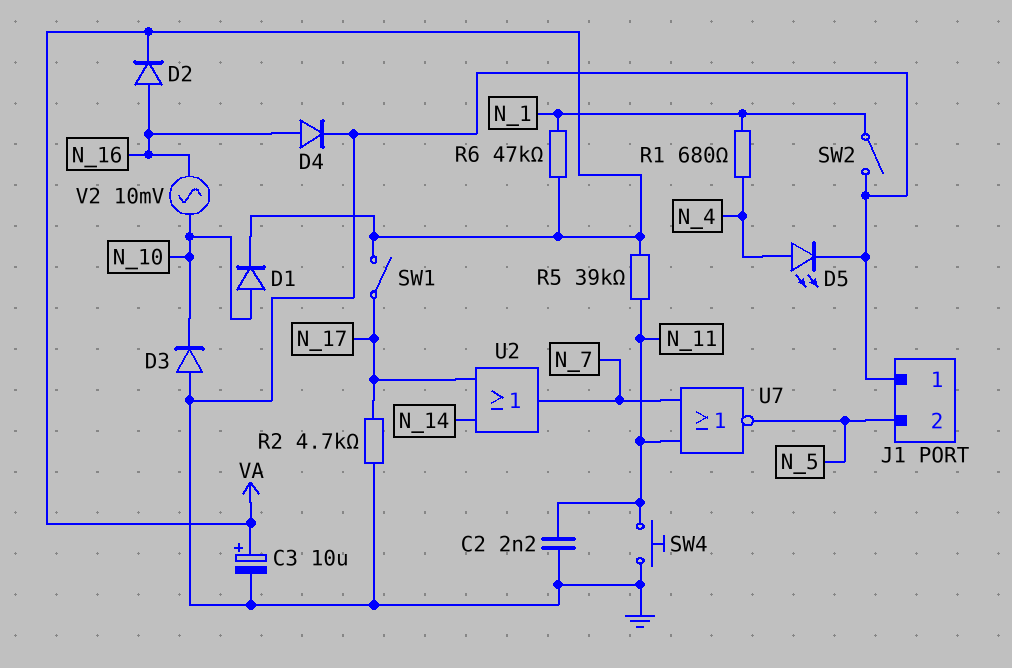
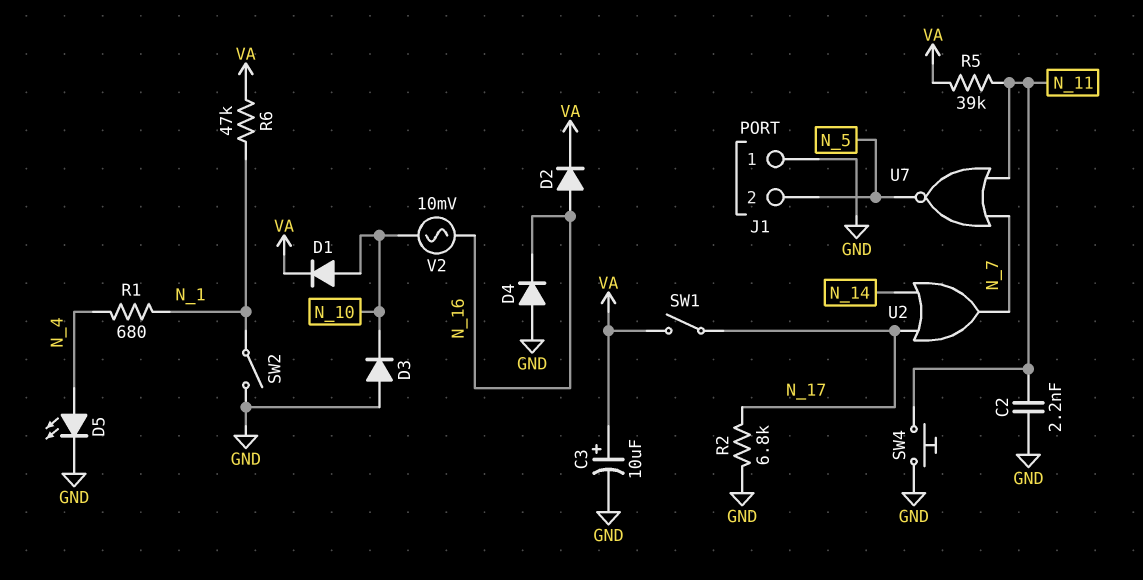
D4: diode (A N_16, K GND) -> diode (A GND, K N_16)
R2: 4.7k (GND, N_17) -> 6.8k (GND, N_17)

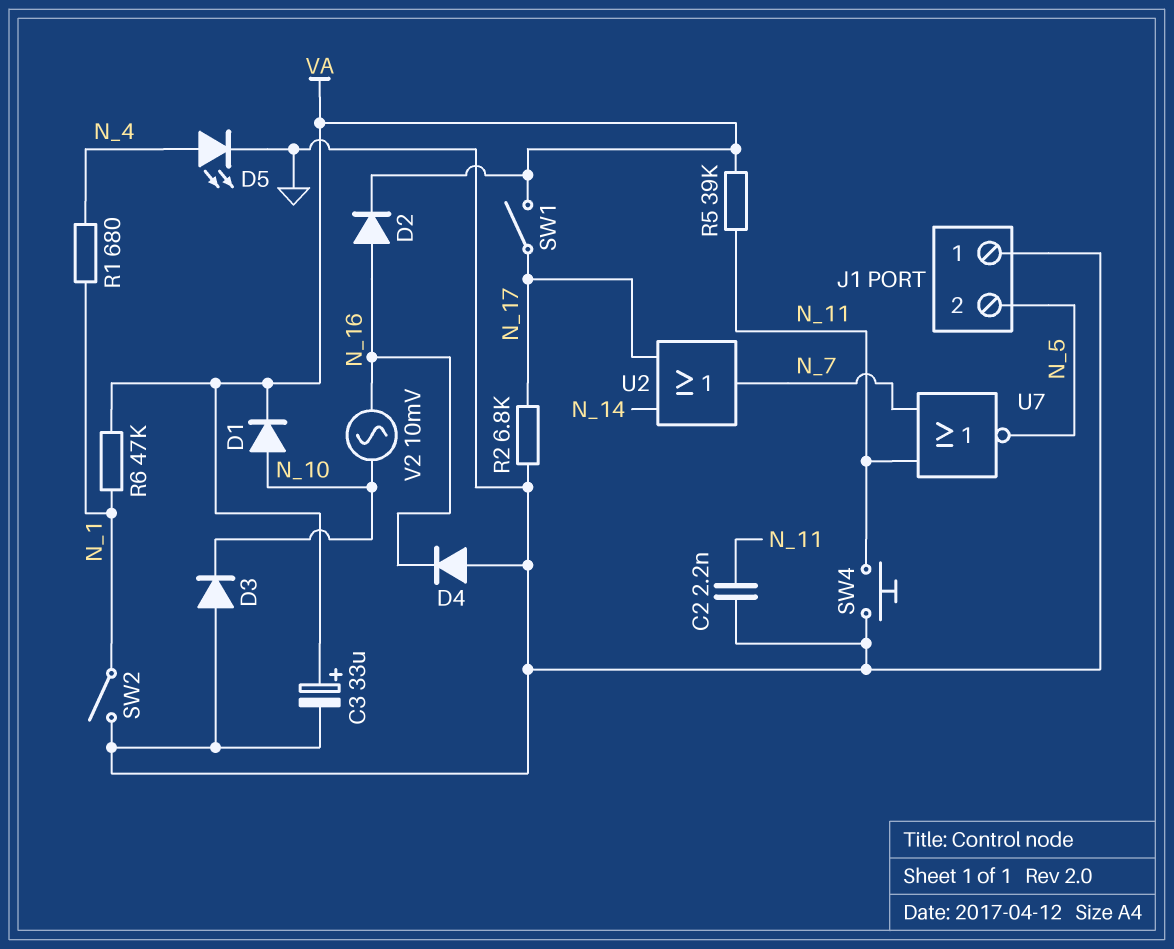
C3: 10uF (plus VA, minus GND) -> 33uF (plus VA, minus GND)

